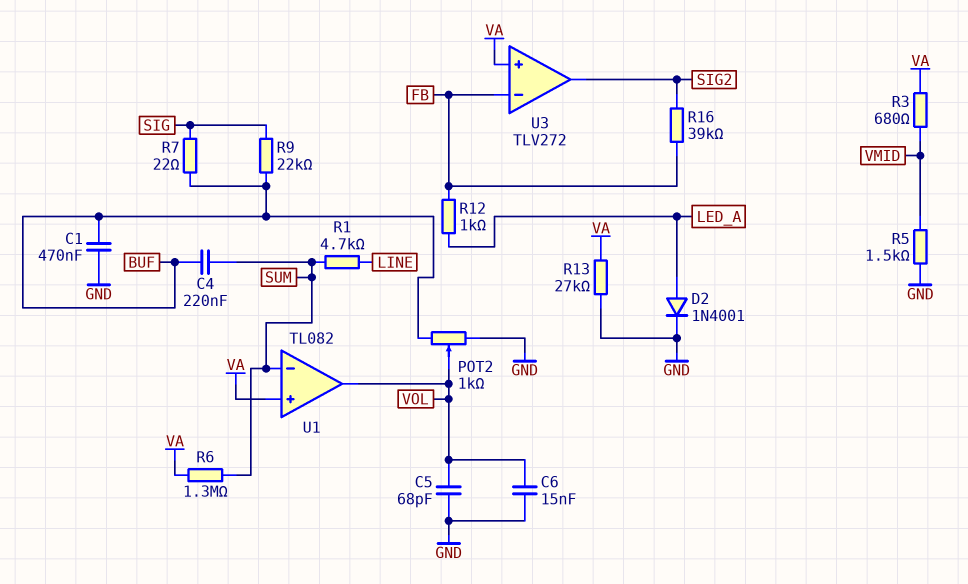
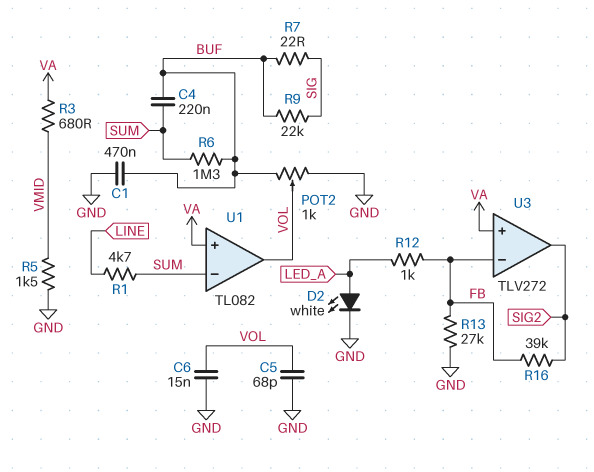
D2: diode 1N4001 (A LED_A, K GND) -> LED white (A LED_A, K GND)
R6: 1.3M (SUM, VA) -> 1.3M (BUF, SUM)
R13: 27k (GND, VA) -> 27k (FB, GND)

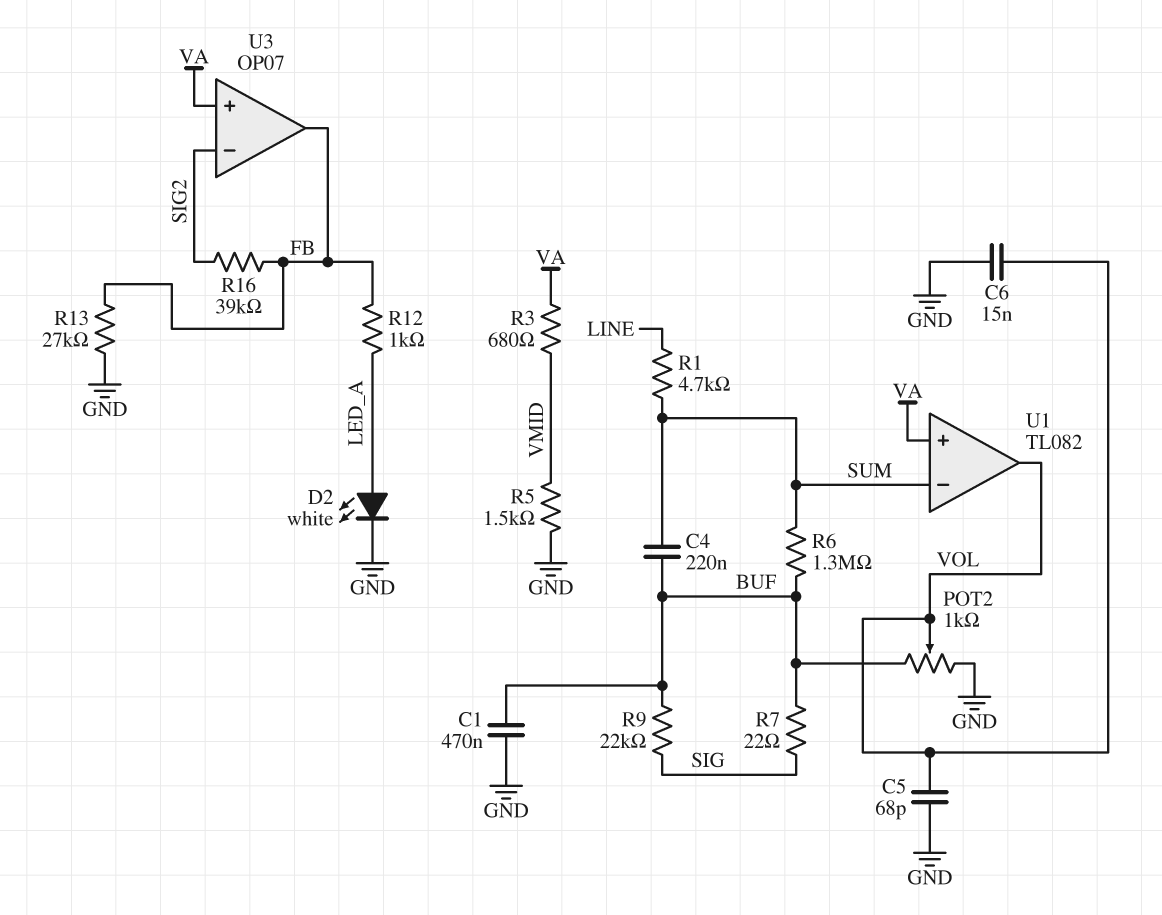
U3: TLV272 -> OP07
U3 pin in-: FB -> SIG2
U3 pin out: SIG2 -> FB

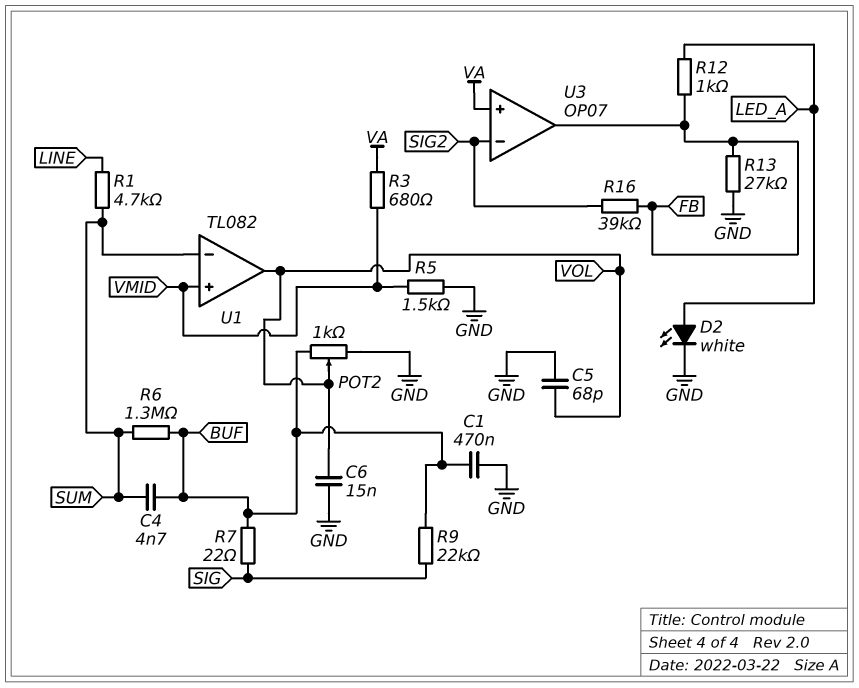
C4: 220nF (BUF, SUM) -> 4.7nF (BUF, SUM)
U1 pin in+: VA -> VMID

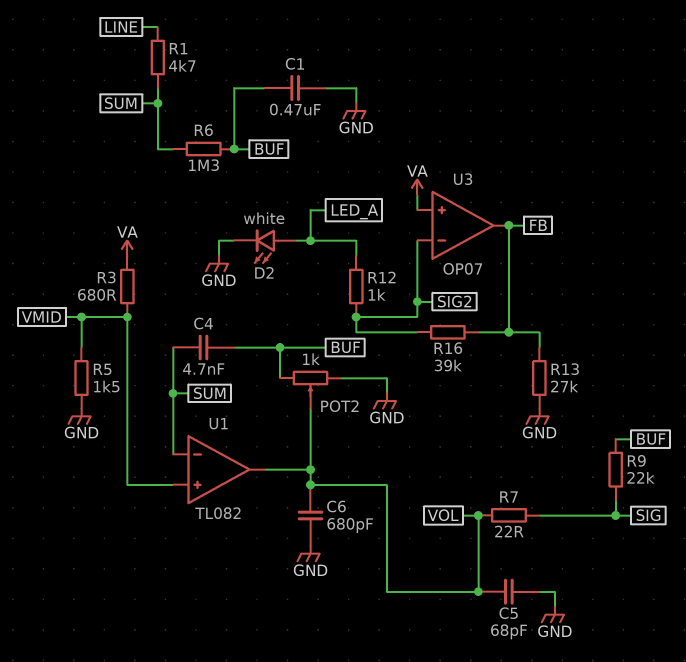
C6: 15nF (GND, VOL) -> 680pF (GND, VOL)
R7: 22 (BUF, SIG) -> 22 (SIG, VOL)
R12: 1k (FB, LED_A) -> 1k (LED_A, SIG2)

